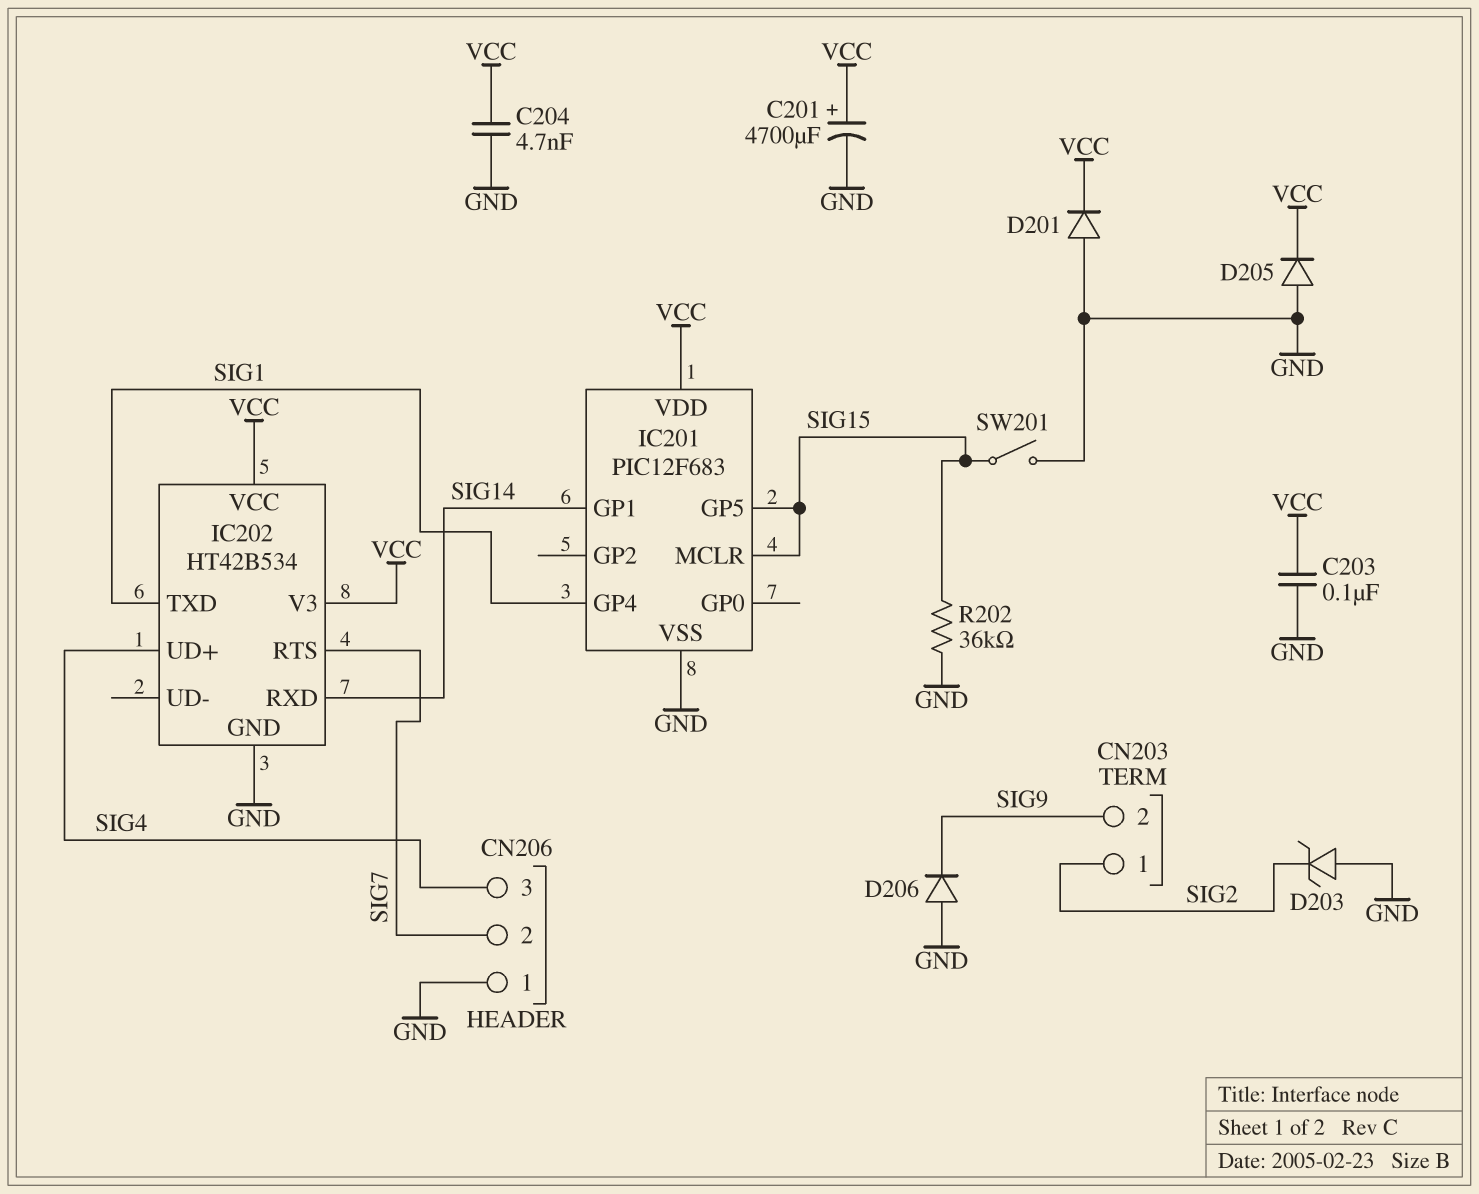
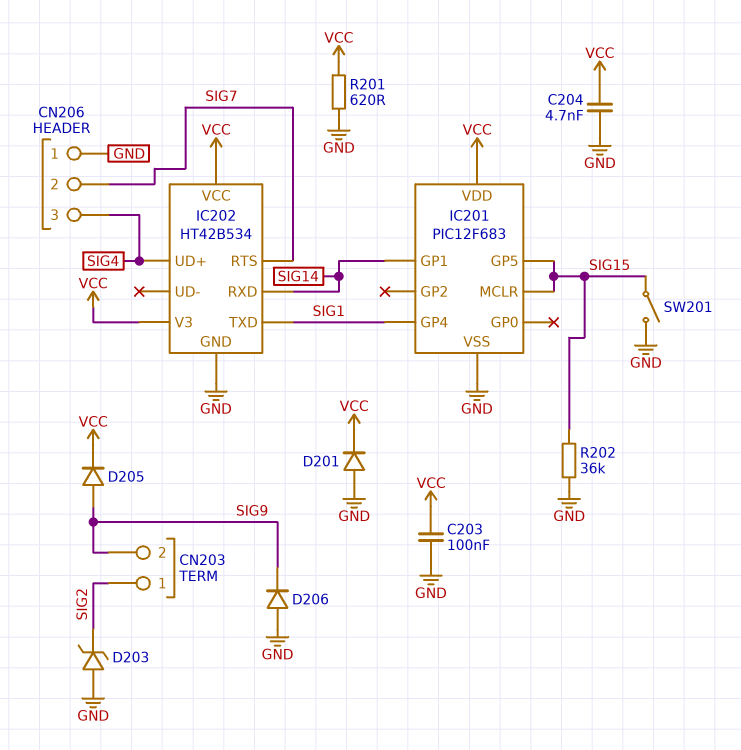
C201: 4700uF (plus VCC, minus GND) -> none
D205: diode (A GND, K VCC) -> diode (A SIG9, K VCC)
R201: none -> 620 (GND, VCC)

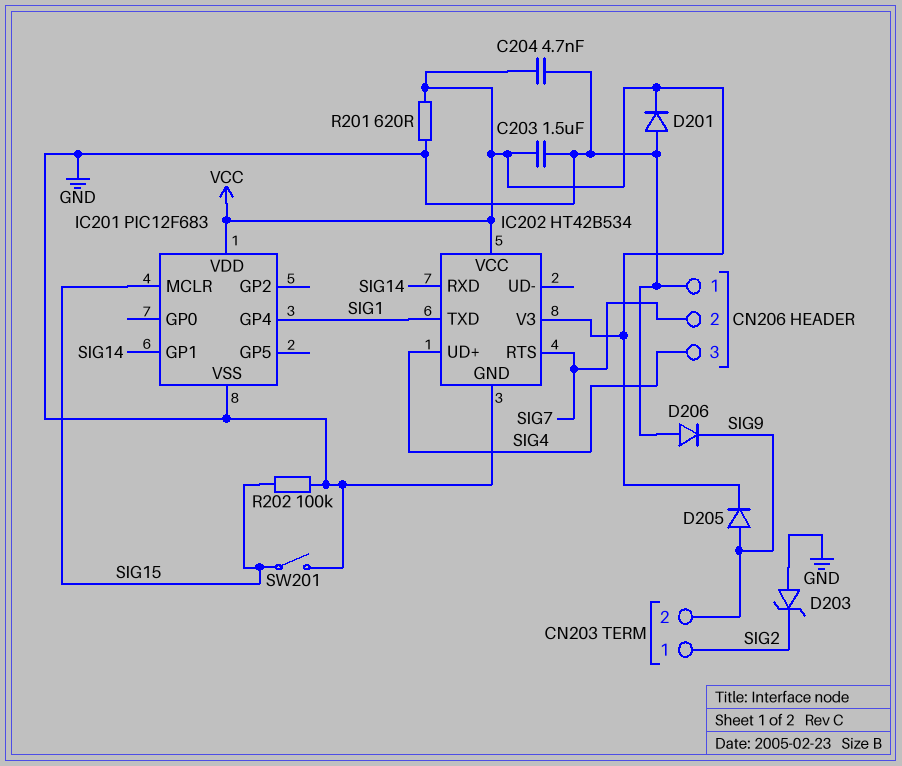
C203: 100nF (GND, VCC) -> 1.5uF (GND, VCC)
IC201 pin GP5: SIG15 -> none
R202: 36k (GND, SIG15) -> 100k (GND, SIG15)

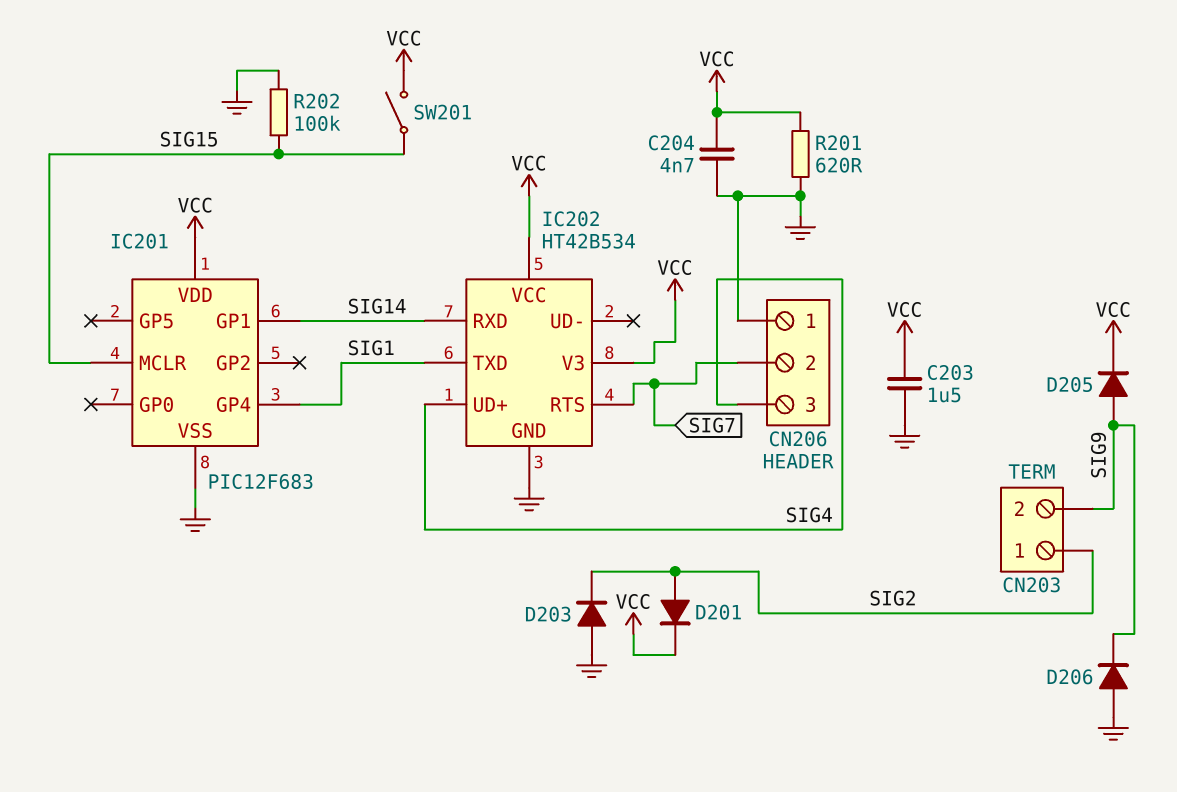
D201: diode (A GND, K VCC) -> diode (A SIG2, K VCC)
D203: zener (A GND, K SIG2) -> diode (A GND, K SIG2)
SW201: switch (GND, SIG15) -> switch (SIG15, VCC)

